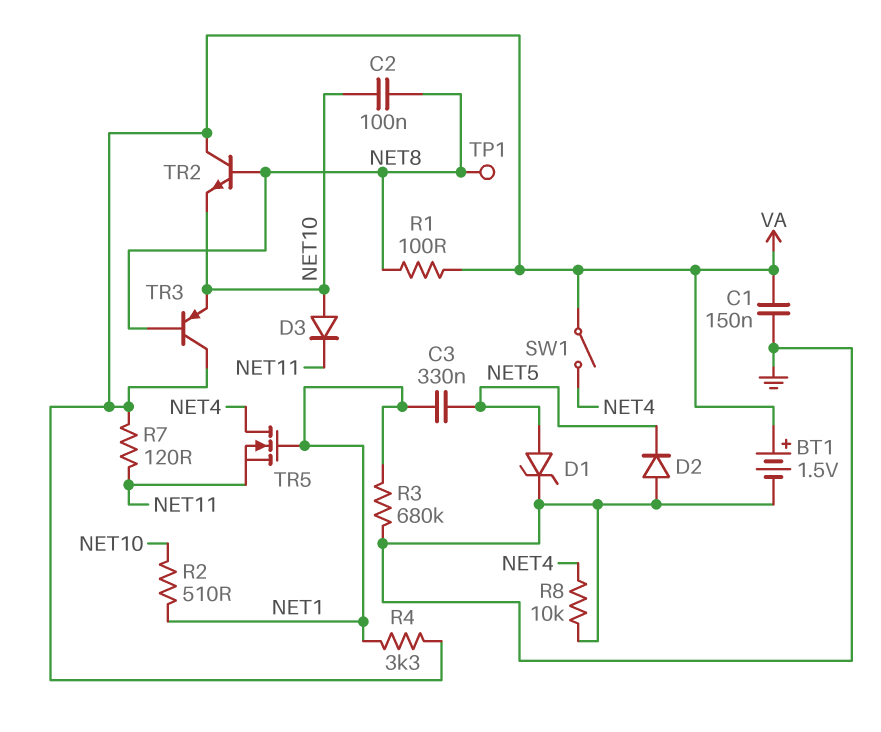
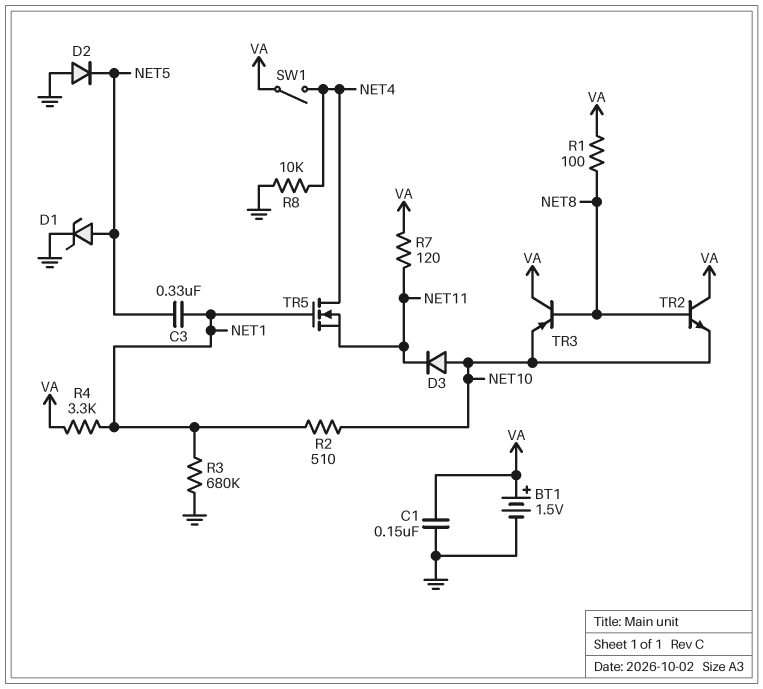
C2: 100nF (NET8, NET10) -> none
TP1: test point (NET8) -> none

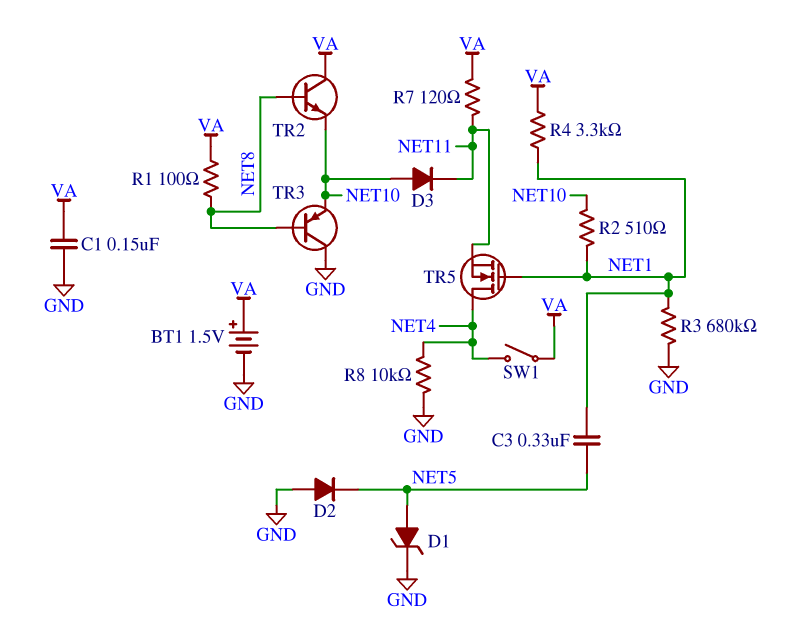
TR3: PNP (B NET8, C VA, E NET10) -> PNP (B NET8, C GND, E NET10)

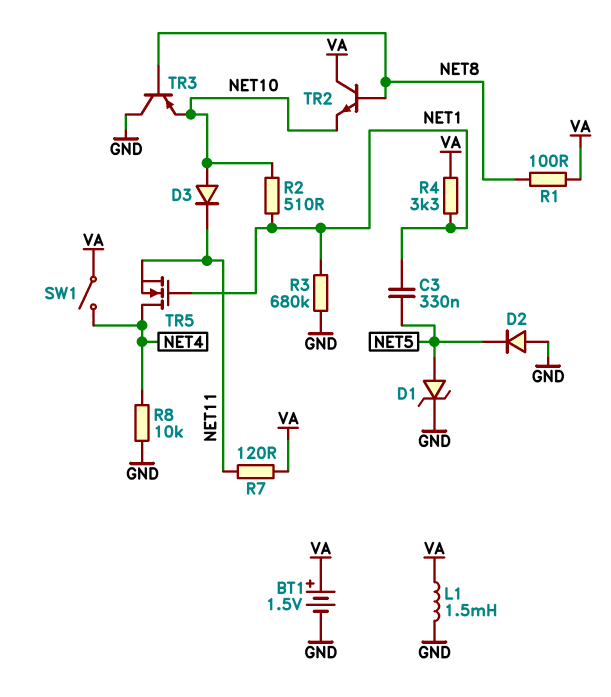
C1: 150nF (GND, VA) -> none
L1: none -> 1.5mH (GND, VA)

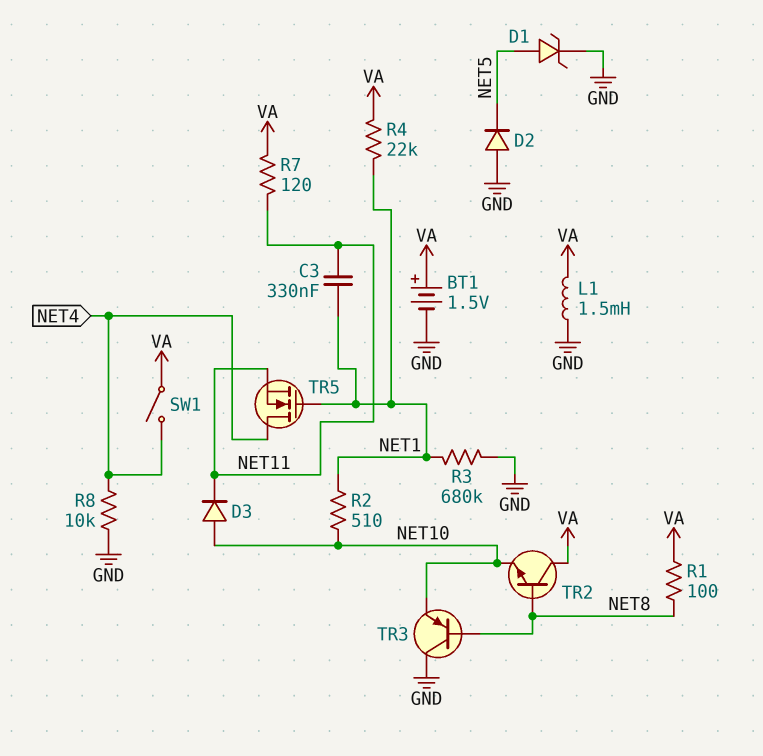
C3: 330nF (NET1, NET5) -> 330nF (NET1, NET11)
R4: 3.3k (NET1, VA) -> 22k (NET1, VA)

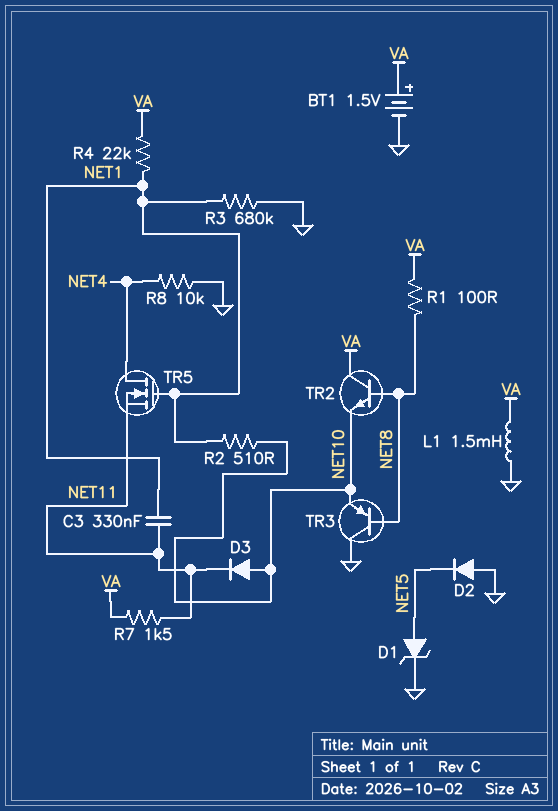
R7: 120 (NET11, VA) -> 1.5k (NET11, VA)
SW1: switch (NET4, VA) -> none

